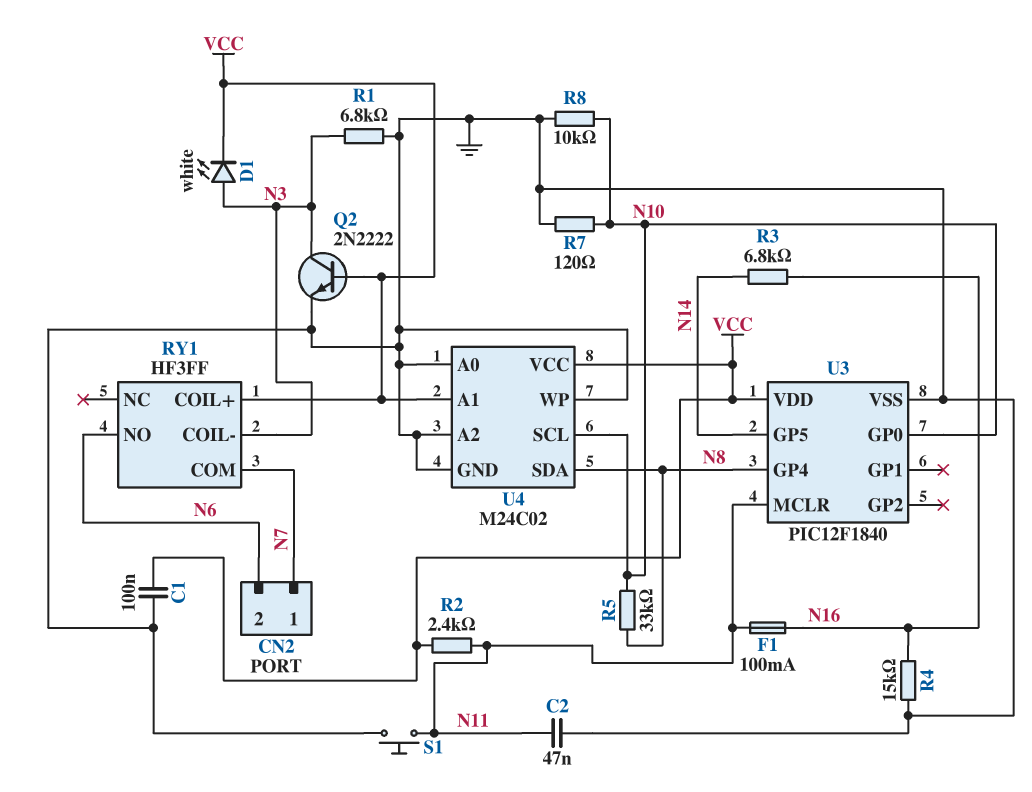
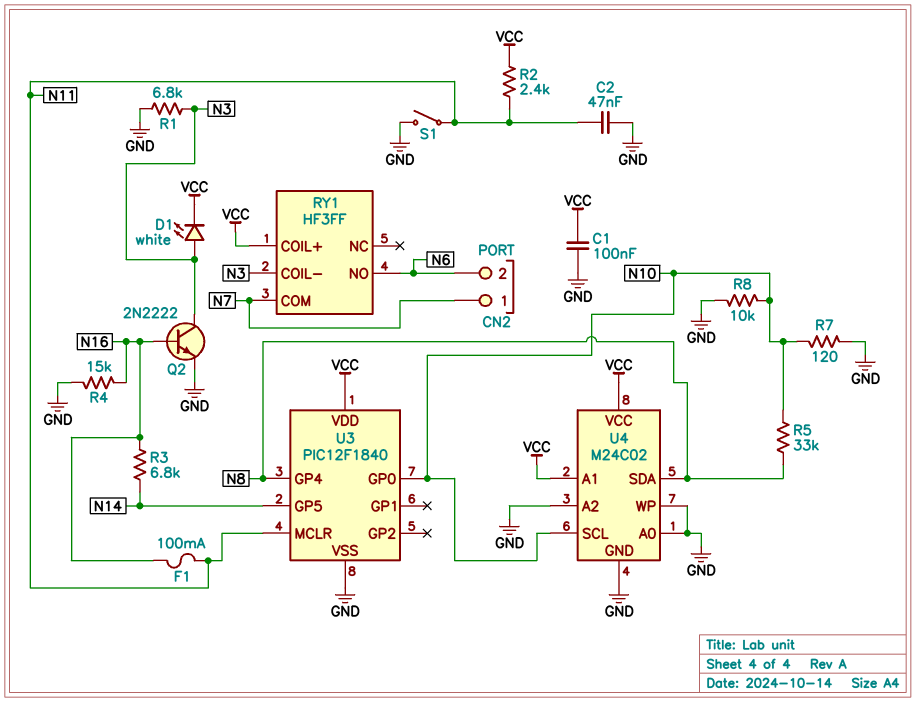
Q2: NPN 2N2222 (B VCC, C N3, E GND) -> NPN 2N2222 (B N16, C N3, E GND)
S1: button (GND, N11) -> switch (GND, N11)

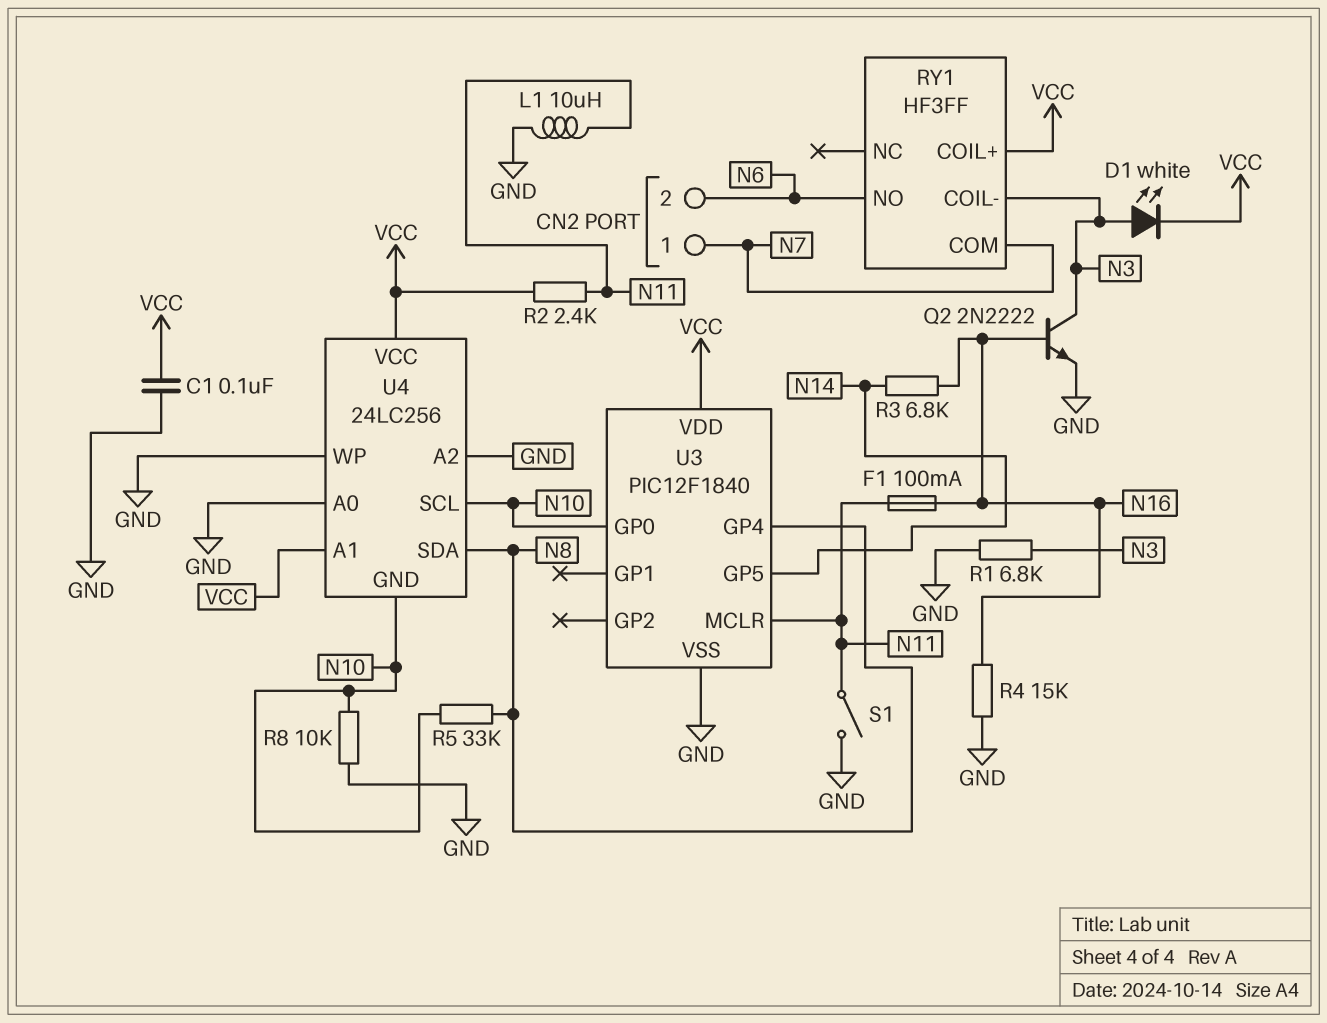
C2: 47nF (GND, N11) -> none
L1: none -> 10uH (GND, N11)
R7: 120 (GND, N10) -> none
U4: M24C02 -> 24LC256
U4 pin GND: GND -> N10

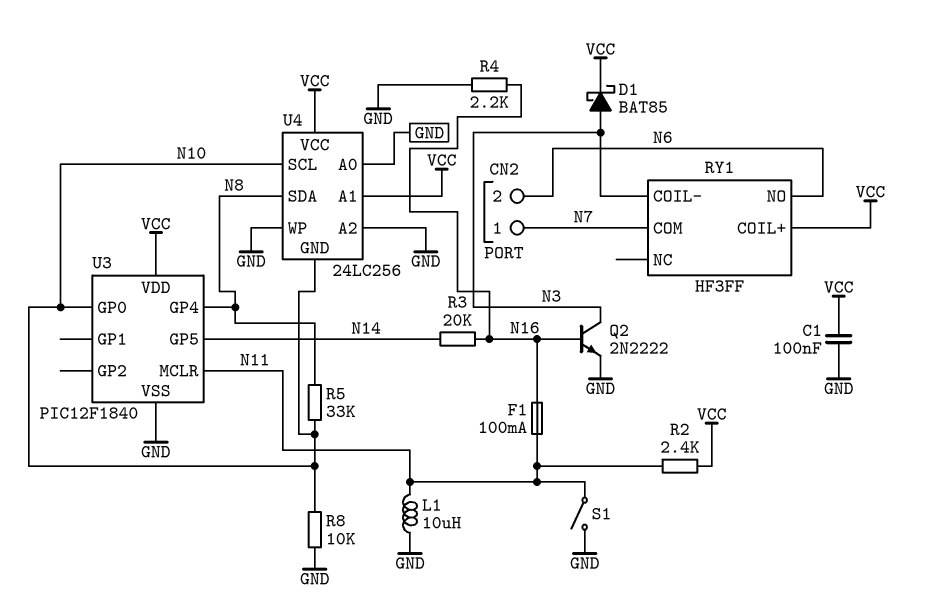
D1: LED white (A N3, K VCC) -> schottky BAT85 (A N3, K VCC)
R1: 6.8k (GND, N3) -> none
R3: 6.8k (N14, N16) -> 20k (N14, N16)
R4: 15k (GND, N16) -> 2.2k (GND, N16)

